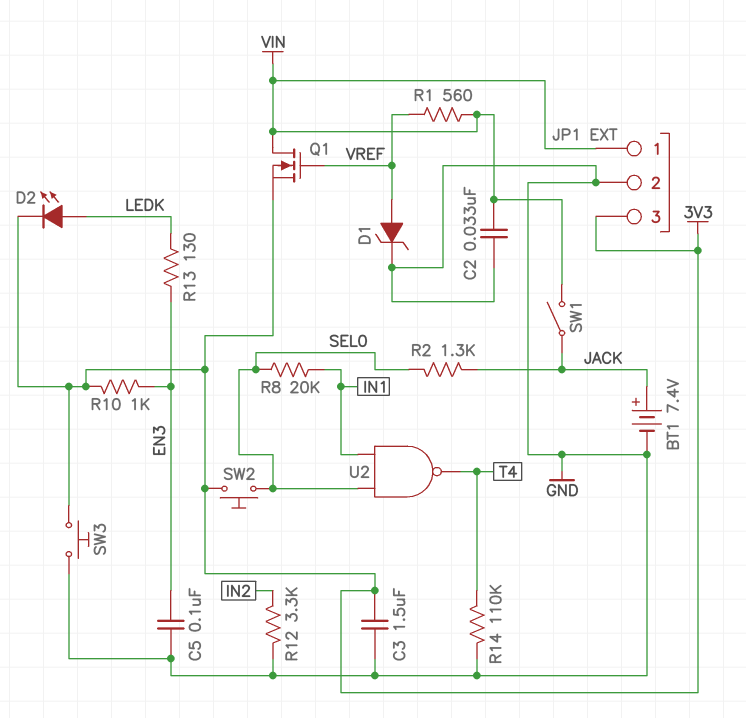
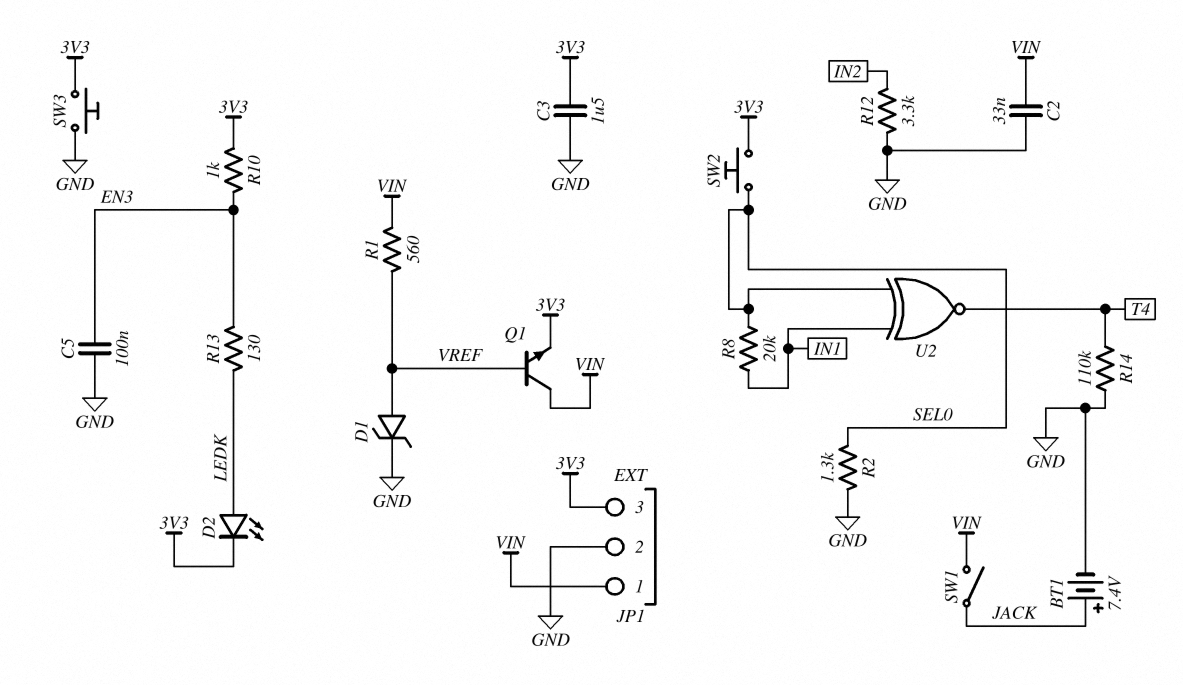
Q1: NMOS (G VREF, D VIN, S 3V3) -> NPN (B VREF, C VIN, E 3V3)
R2: 1.3k (JACK, SEL0) -> 1.3k (GND, SEL0)
U2: NAND (in IN1, in SEL0, out T4) -> XNOR (in IN1, in SEL0, out T4)

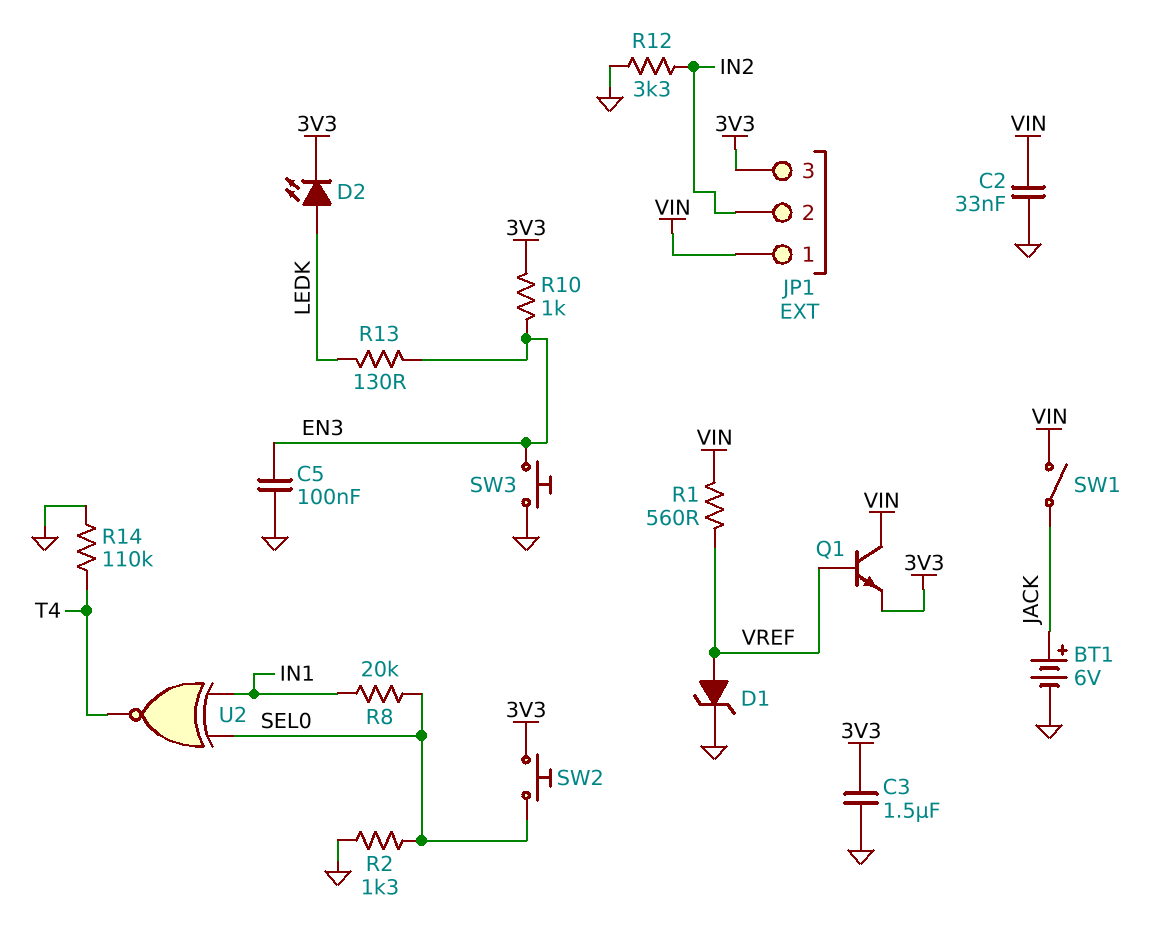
BT1: 7.4V (plus JACK, minus GND) -> 6V (plus JACK, minus GND)
JP1 pin 2: GND -> IN2
SW3: button (3V3, GND) -> button (EN3, GND)

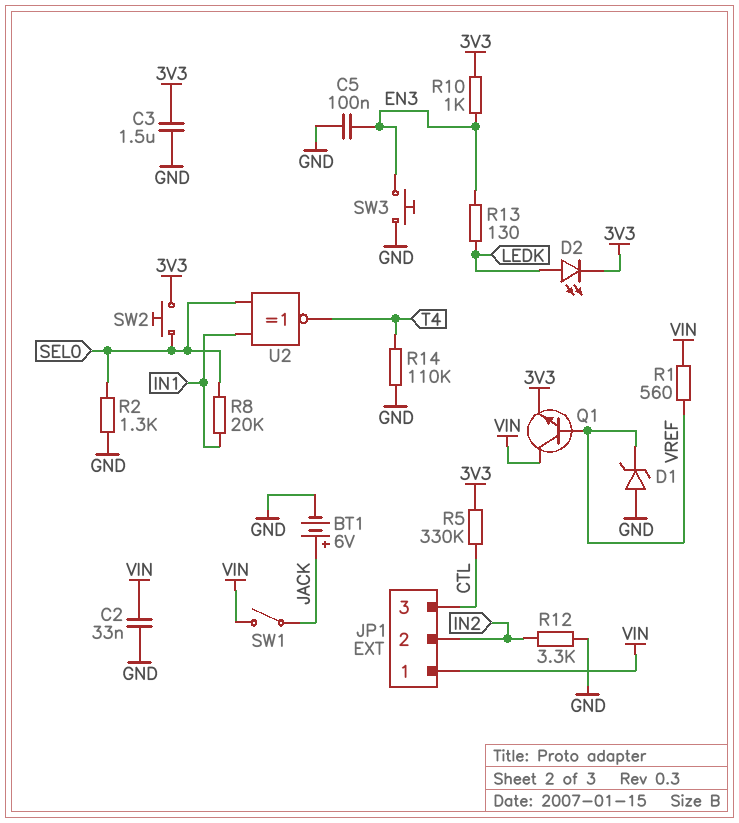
D1: zener (A VREF, K GND) -> zener (A GND, K VREF)
JP1 pin 3: 3V3 -> CTL
R5: none -> 330k (3V3, CTL)

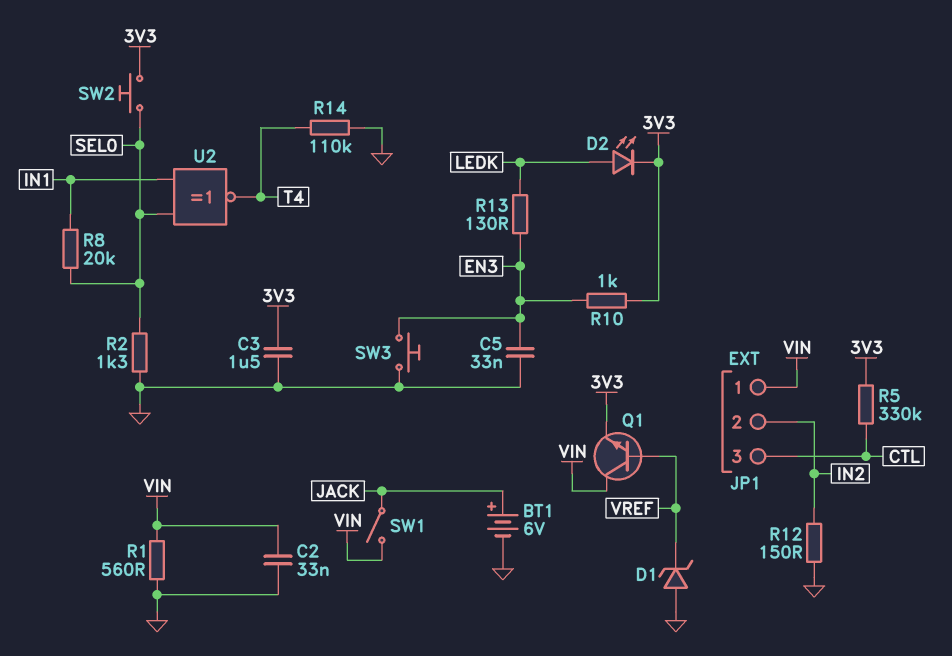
C5: 100nF (EN3, GND) -> 33nF (EN3, GND)
R1: 560 (VIN, VREF) -> 560 (GND, VIN)
R12: 3.3k (GND, IN2) -> 150 (GND, IN2)

